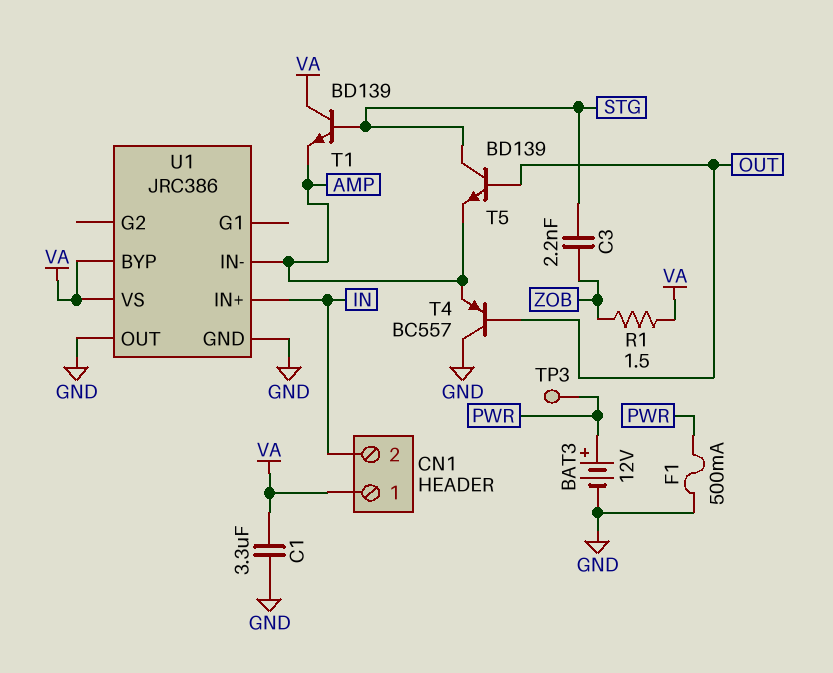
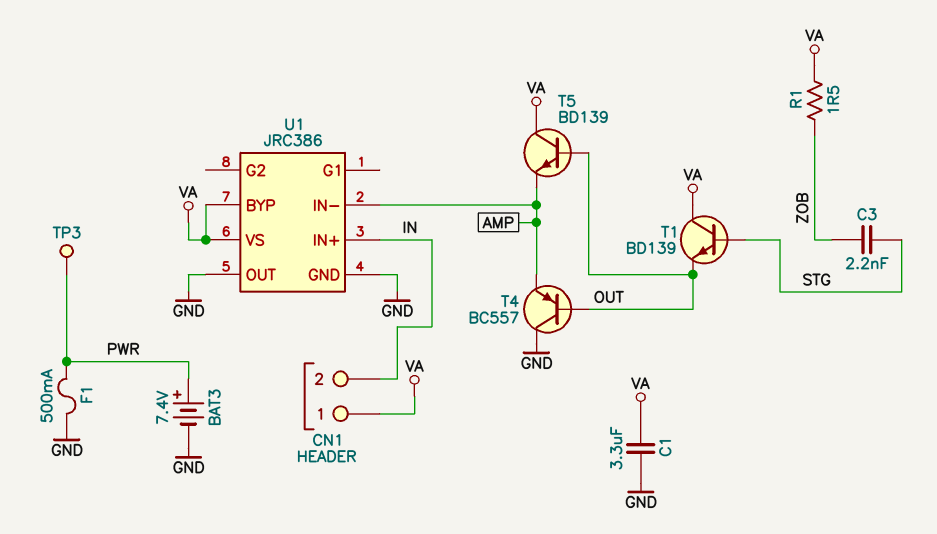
BAT3: 12V (plus PWR, minus GND) -> 7.4V (plus PWR, minus GND)
T1: NPN BD139 (B STG, C VA, E AMP) -> NPN BD139 (B STG, C VA, E OUT)
T5: NPN BD139 (B OUT, C STG, E AMP) -> NPN BD139 (B OUT, C VA, E AMP)

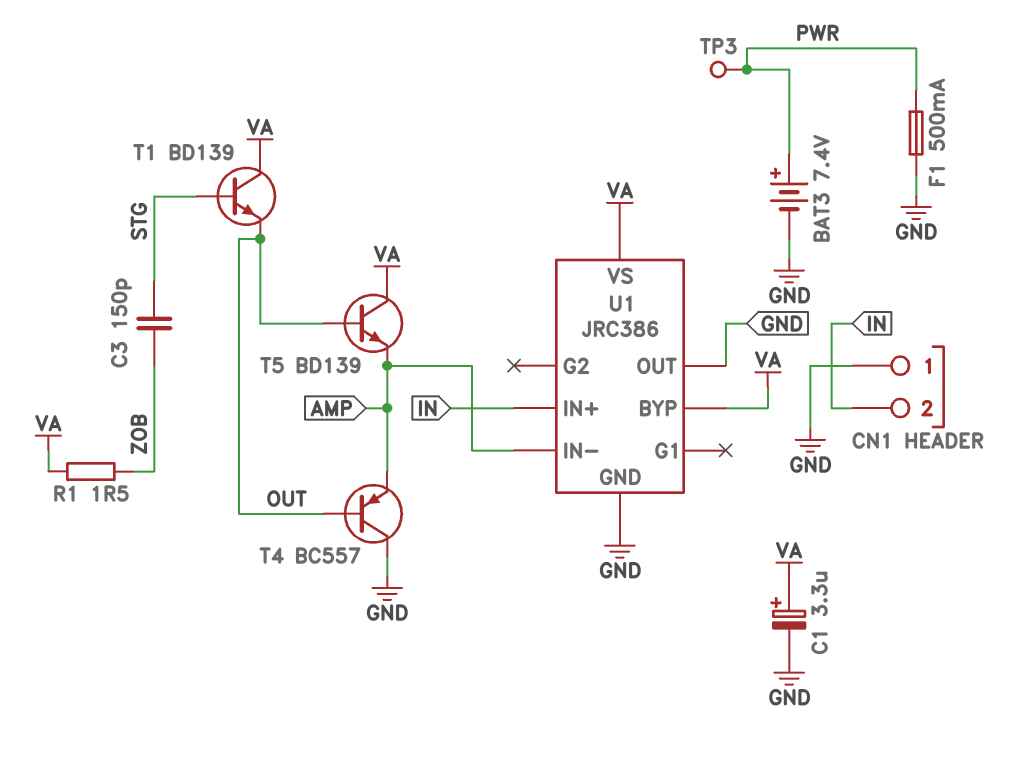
C1: 3.3uF (GND, VA) -> 3.3uF (plus VA, minus GND)
C3: 2.2nF (STG, ZOB) -> 150pF (STG, ZOB)
CN1 pin 1: VA -> GND

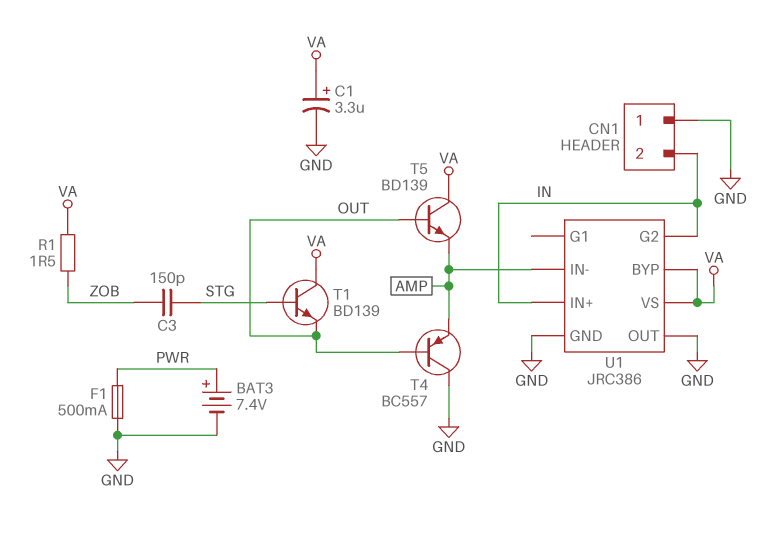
TP3: test point (PWR) -> none
U1 pin G2: none -> IN

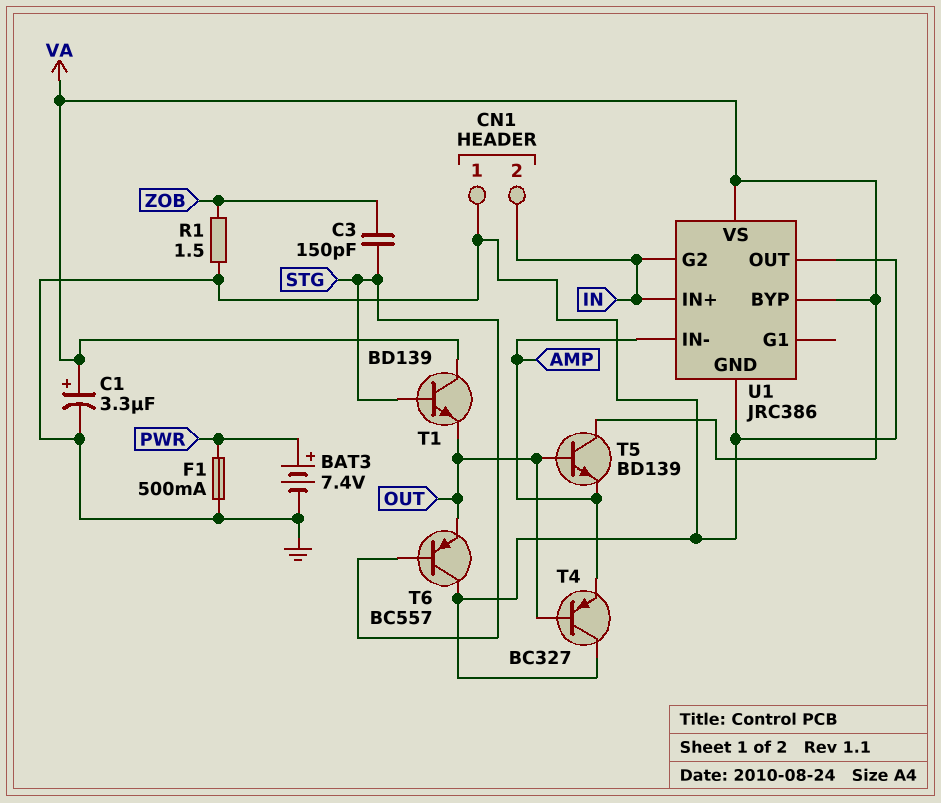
R1: 1.5 (VA, ZOB) -> 1.5 (GND, ZOB)
T4: PNP BC557 (B OUT, C GND, E AMP) -> PNP BC327 (B OUT, C GND, E AMP)
T6: none -> PNP BC557 (B STG, C GND, E OUT)

